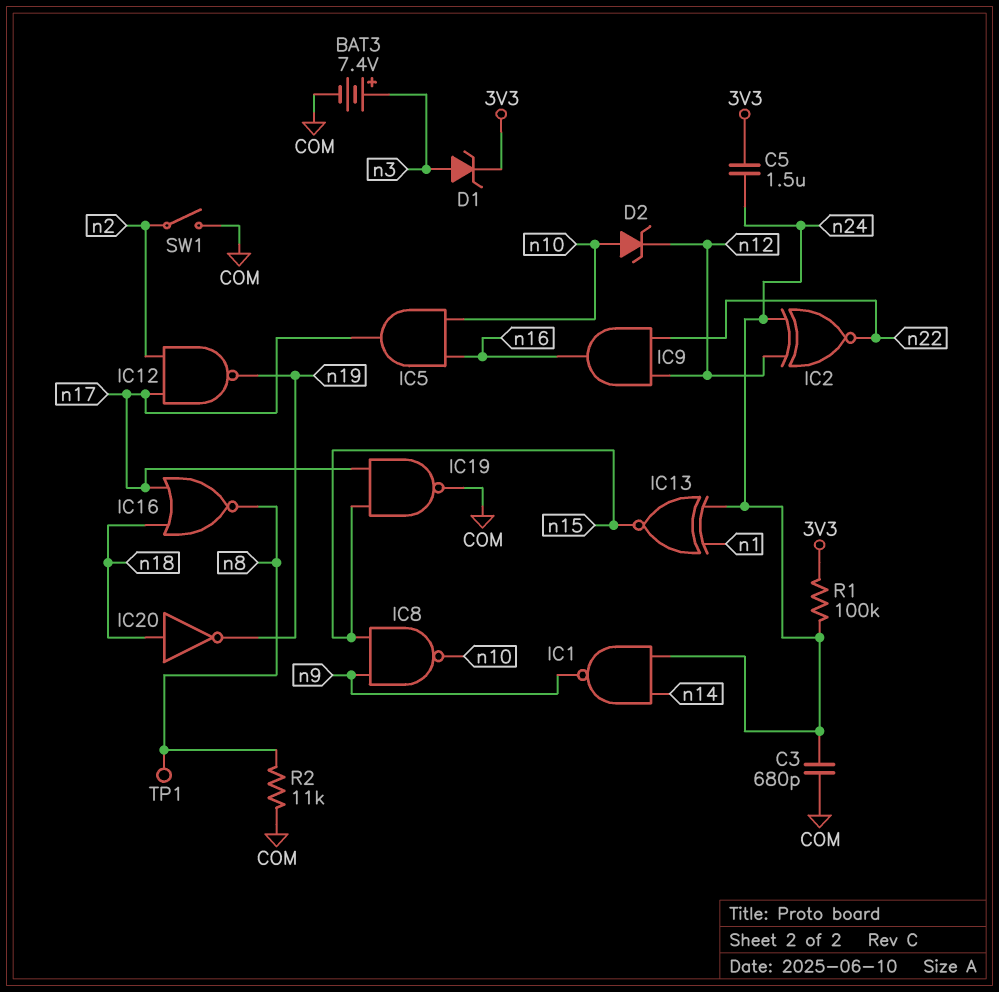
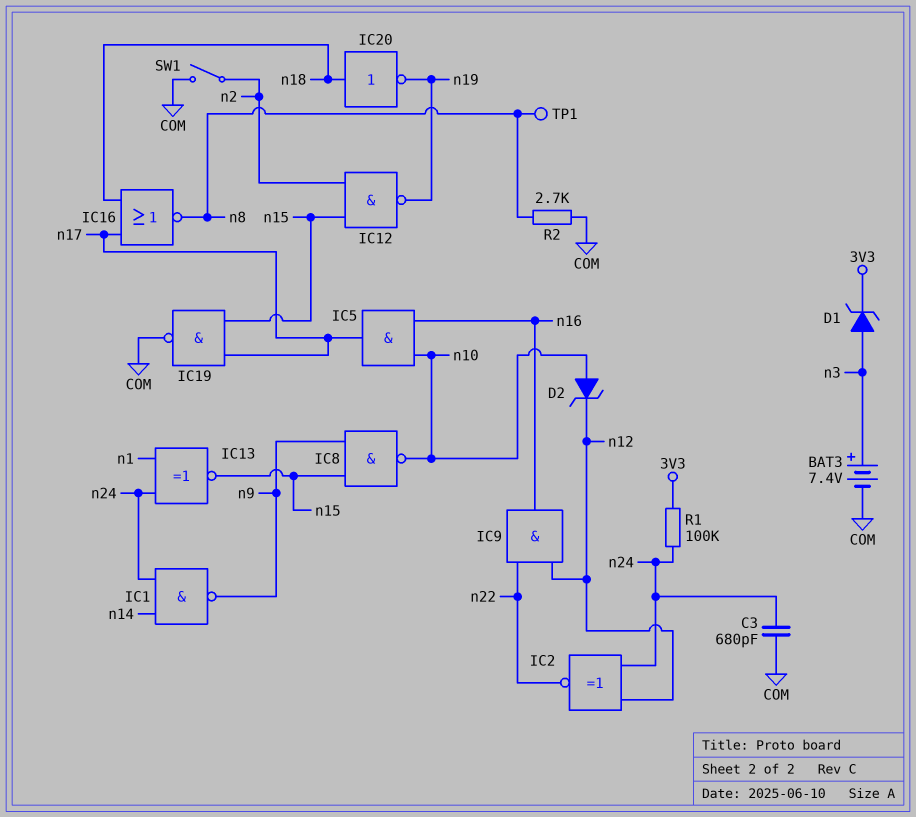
C5: 1.5uF (3V3, n24) -> none
IC12: NAND (in n2, in n17, out n19) -> NAND (in n2, in n15, out n19)
R2: 11k (COM, n8) -> 2.7k (COM, n8)

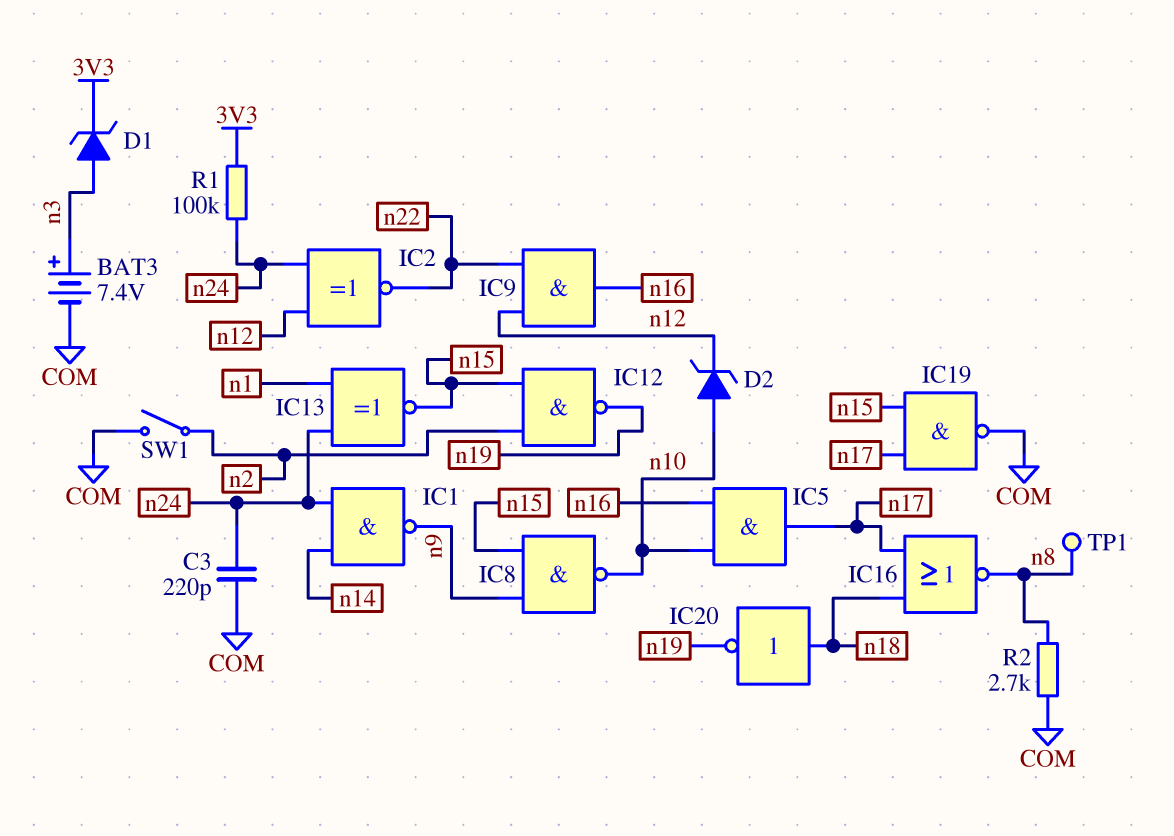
C3: 680pF (COM, n24) -> 220pF (COM, n24)

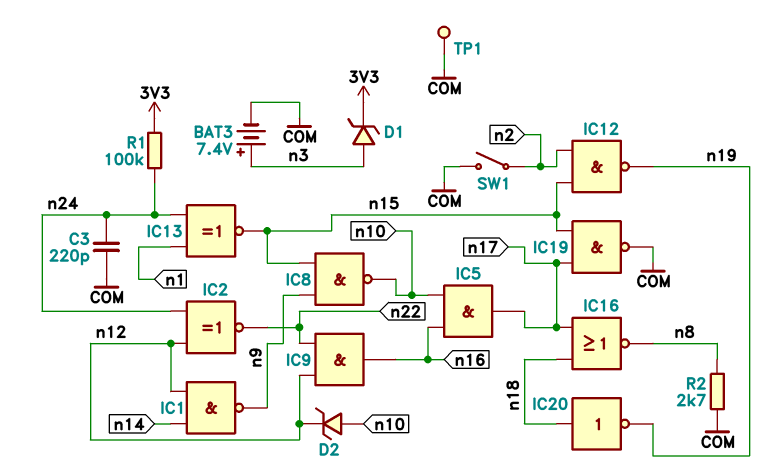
IC1: NAND (in n14, in n24, out n9) -> NAND (in n12, in n14, out n9)
TP1: test point (n8) -> test point (COM)

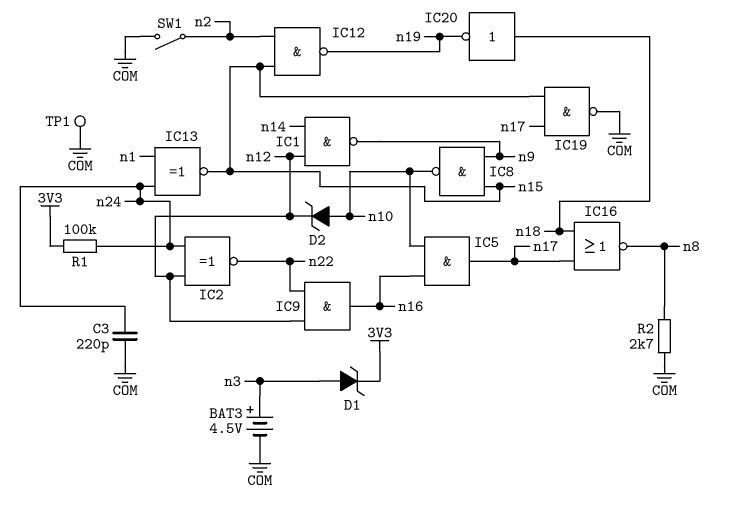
BAT3: 7.4V (plus n3, minus COM) -> 4.5V (plus n3, minus COM)

